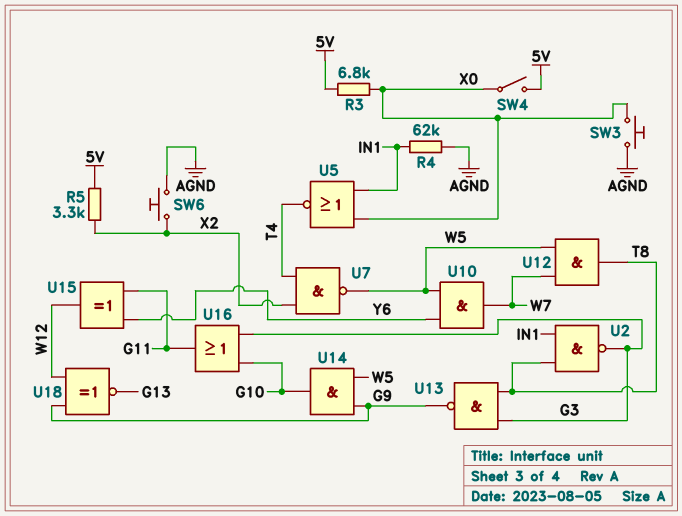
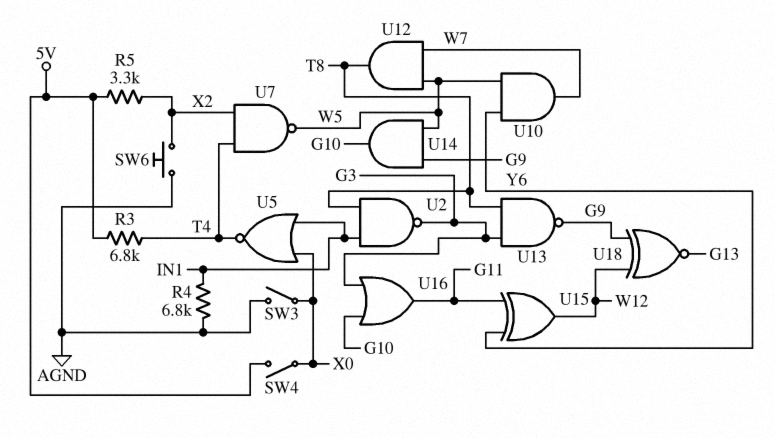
R3: 6.8k (5V, X0) -> 6.8k (5V, T4)
R4: 62k (AGND, IN1) -> 6.8k (AGND, IN1)
SW3: button (AGND, X0) -> switch (AGND, X0)

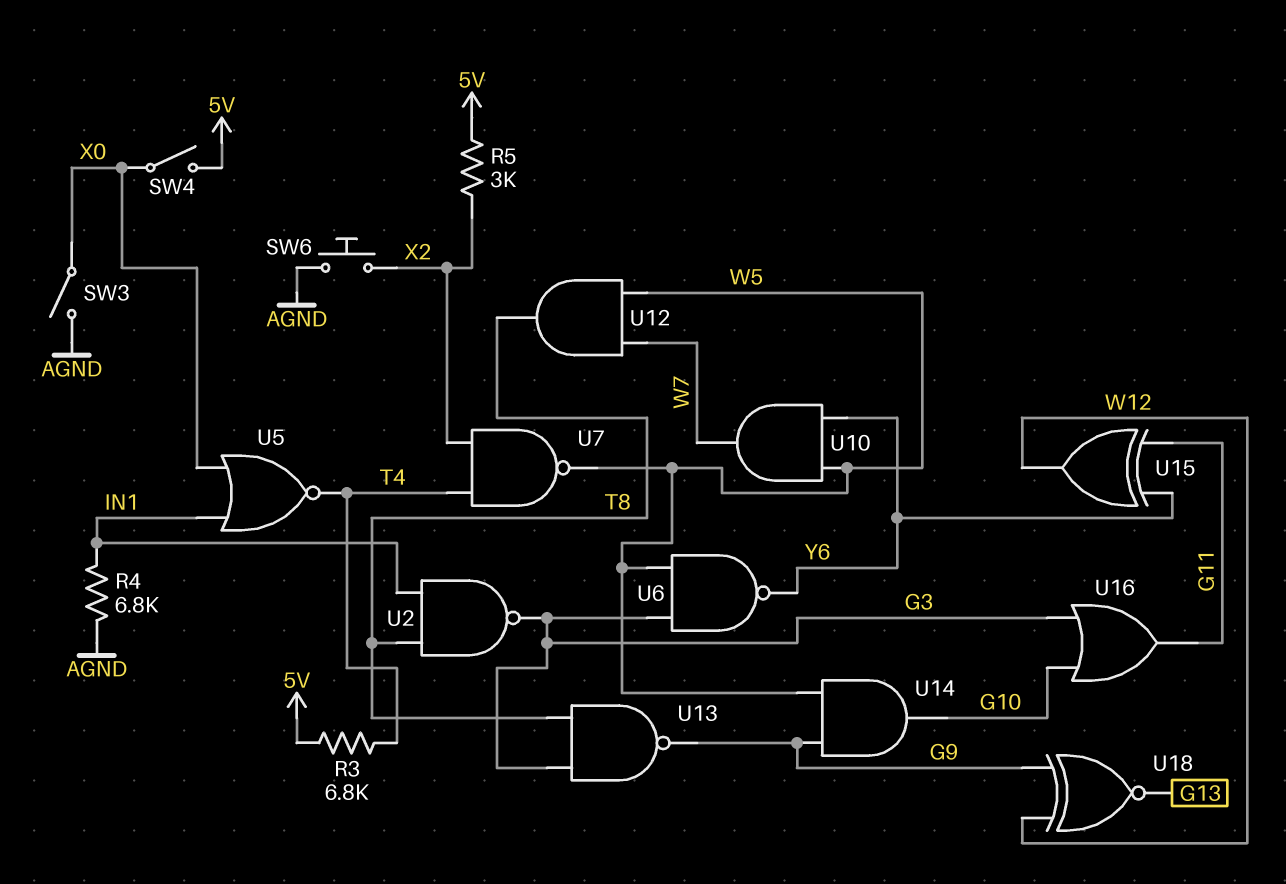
R5: 3.3k (5V, X2) -> 3k (5V, X2)
U6: none -> NAND (in G3, in W5, out Y6)

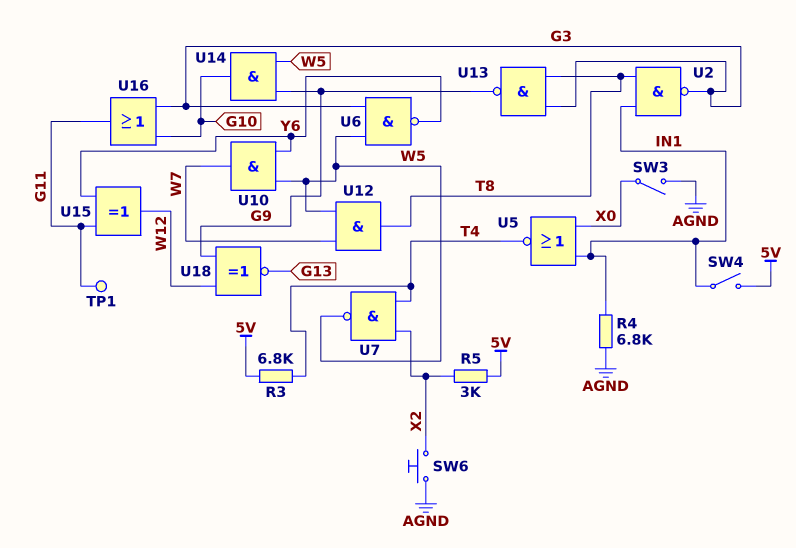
SW4: switch (5V, X0) -> switch (5V, IN1)
TP1: none -> test point (G11)

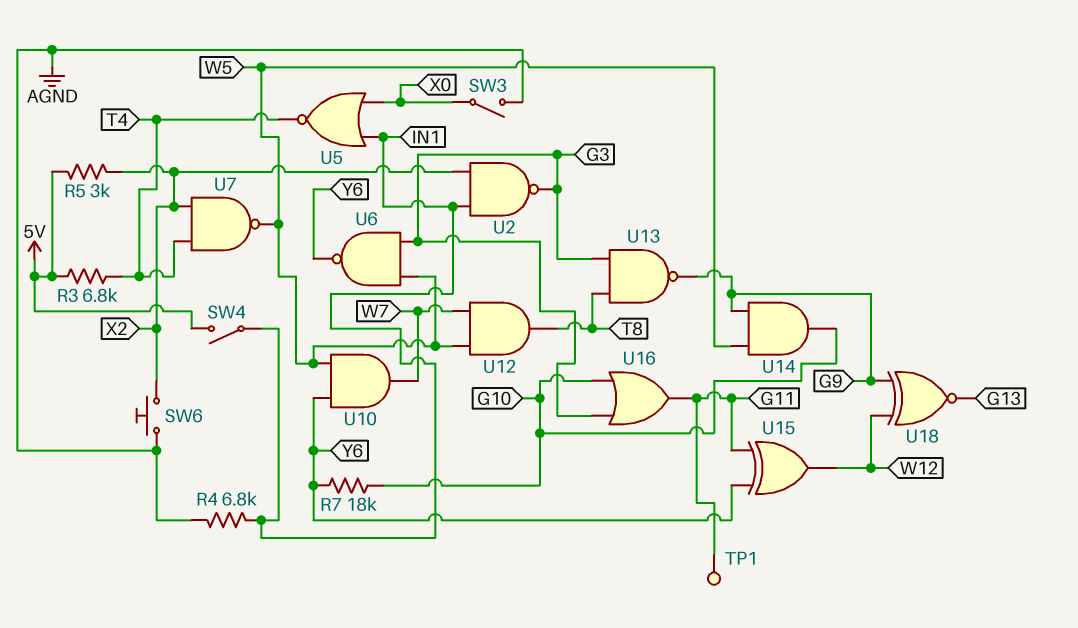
R7: none -> 18k (G10, Y6)
U2: NAND (in IN1, in T8, out G3) -> NAND (in IN1, in X2, out G3)

